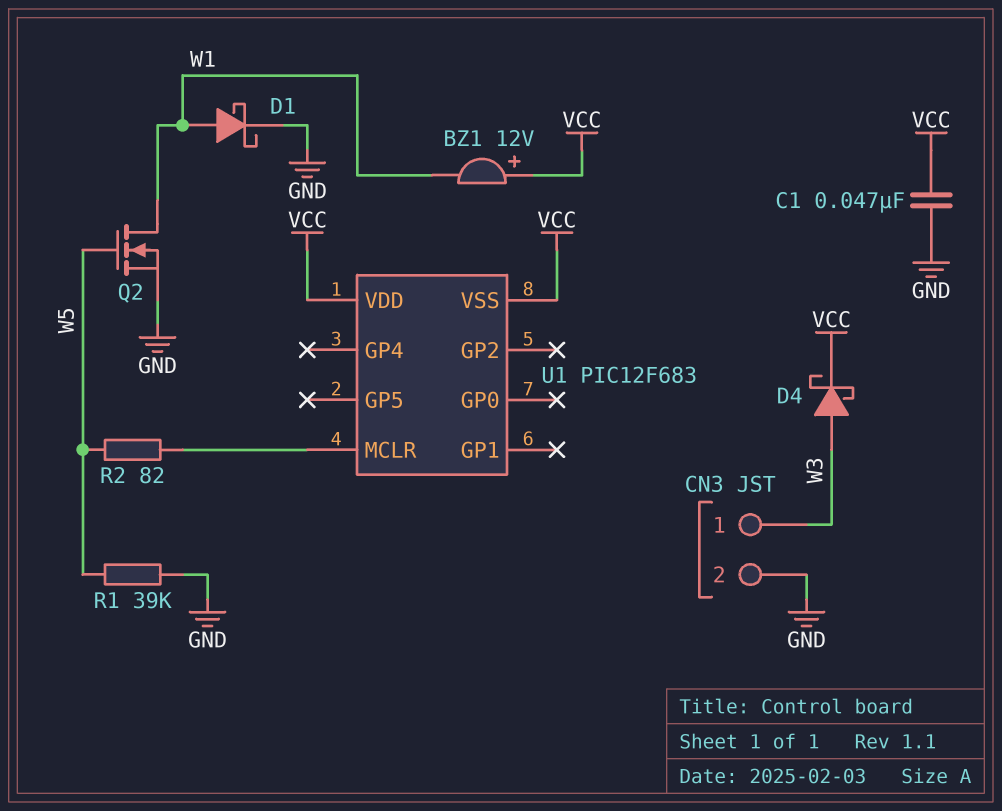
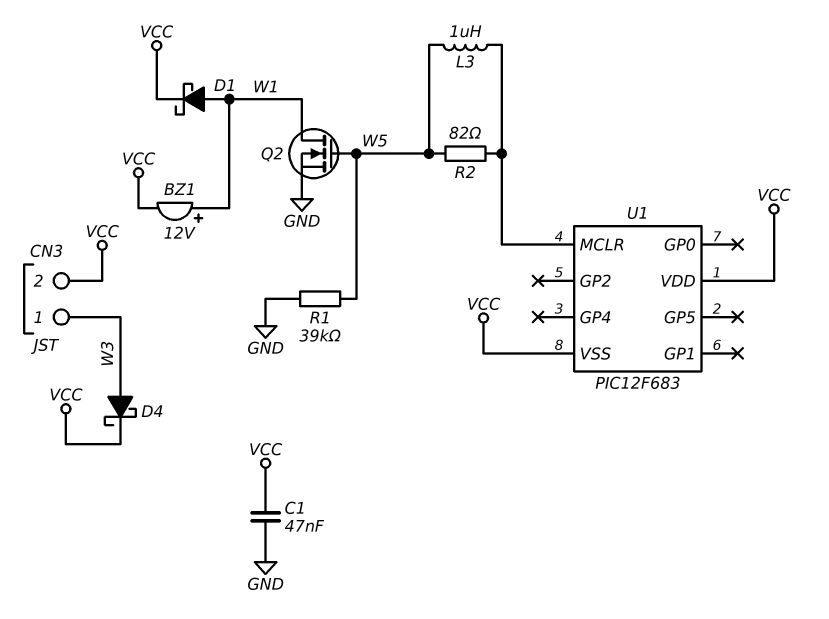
BZ1: buzzer 12V (plus VCC, minus W1) -> buzzer 12V (plus W1, minus VCC)
CN3 pin 2: GND -> VCC
D1: schottky (A W1, K GND) -> schottky (A W1, K VCC)
L3: none -> 1uH (U1/MCLR, W5)

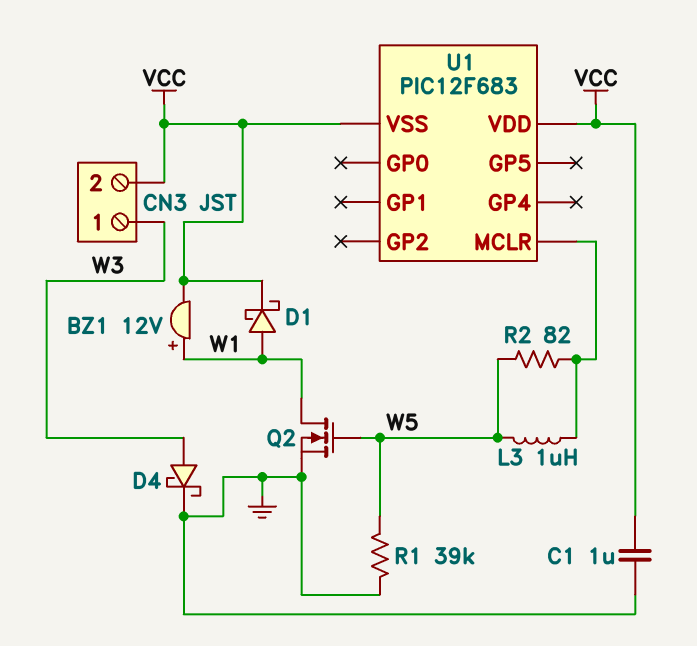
C1: 47nF (GND, VCC) -> 1uF (GND, VCC)
D4: schottky (A W3, K VCC) -> schottky (A W3, K GND)

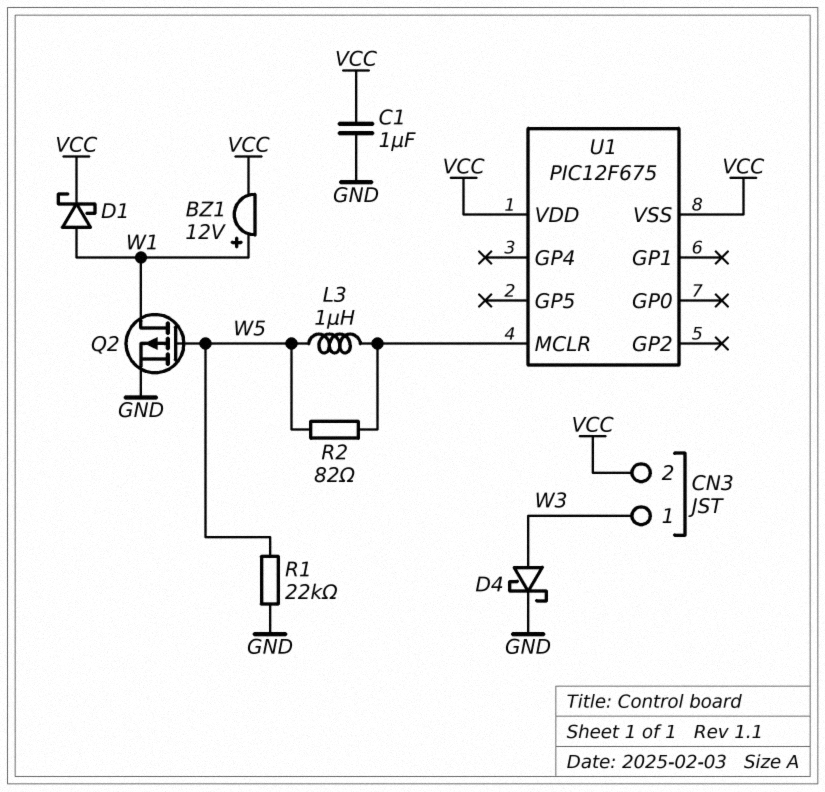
Q2: NMOS (G W5, D W1, S GND) -> PMOS (G W5, D W1, S GND)
R1: 39k (GND, W5) -> 22k (GND, W5)
U1: PIC12F683 -> PIC12F675

